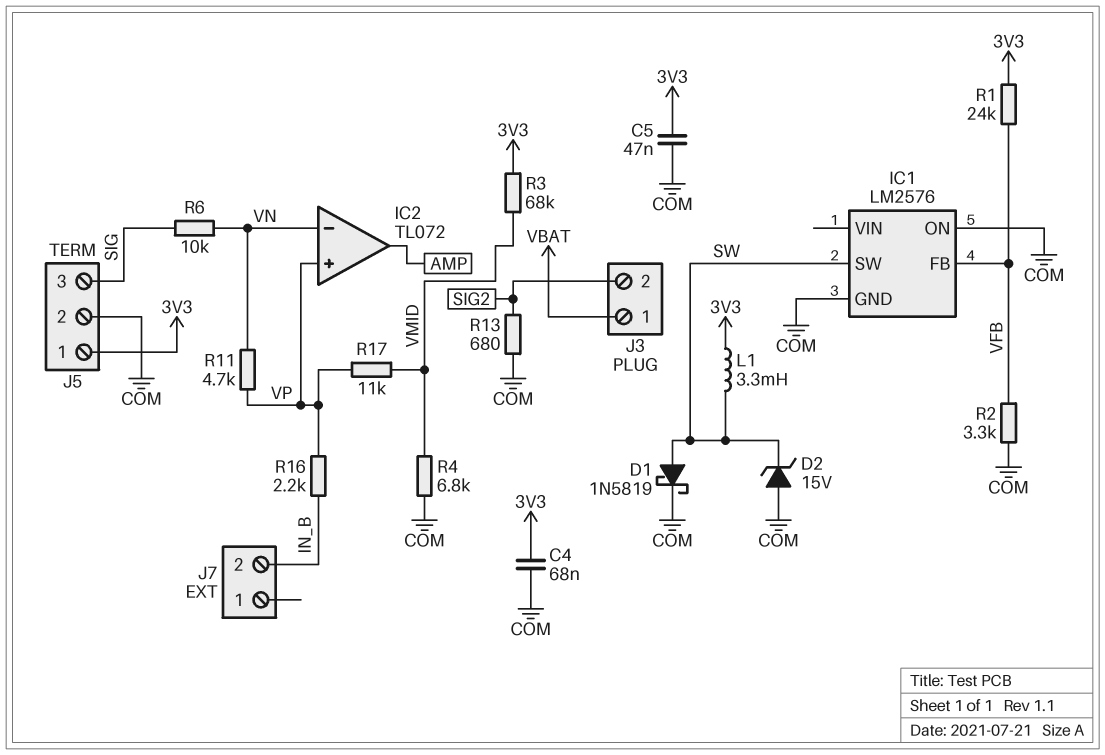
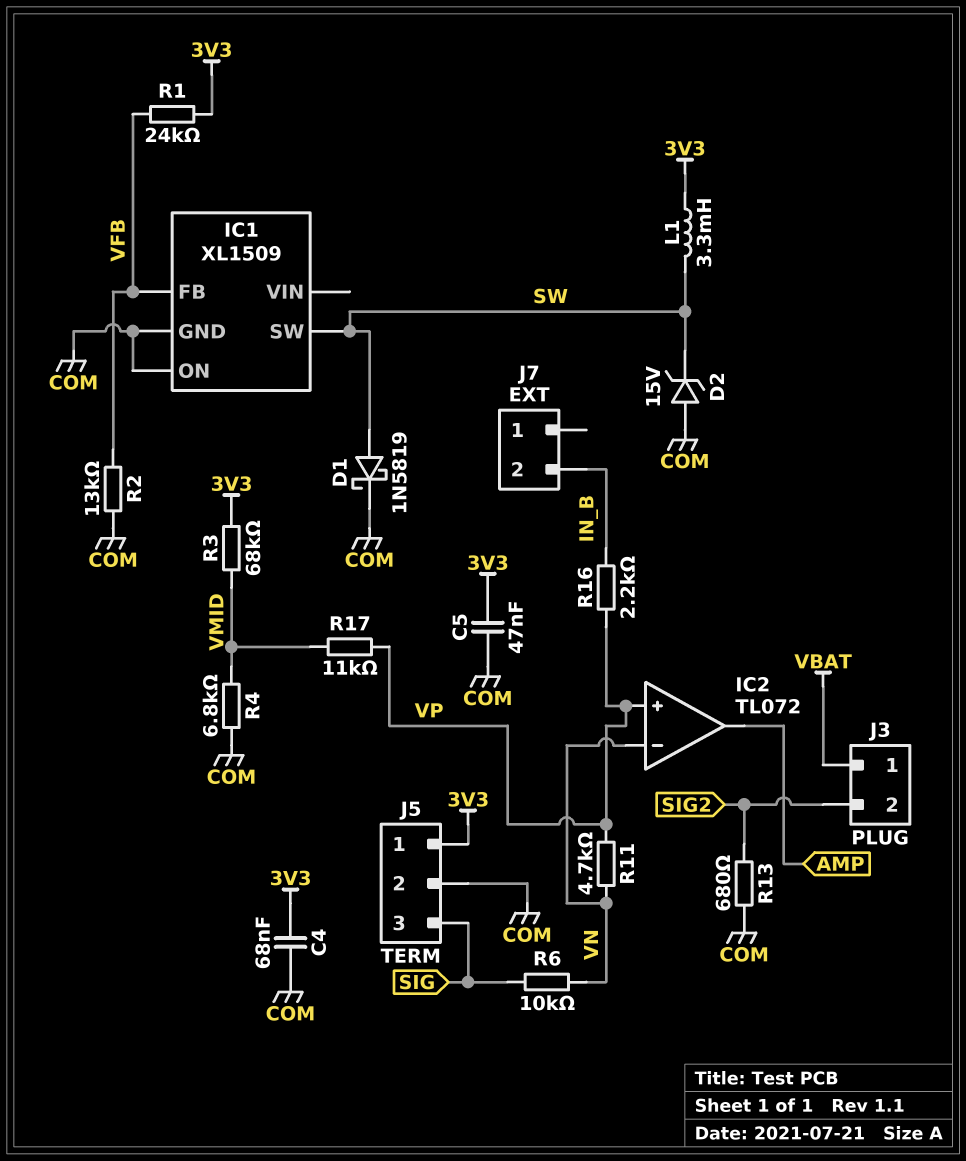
IC1: LM2576 -> XL1509
R2: 3.3k (COM, VFB) -> 13k (COM, VFB)

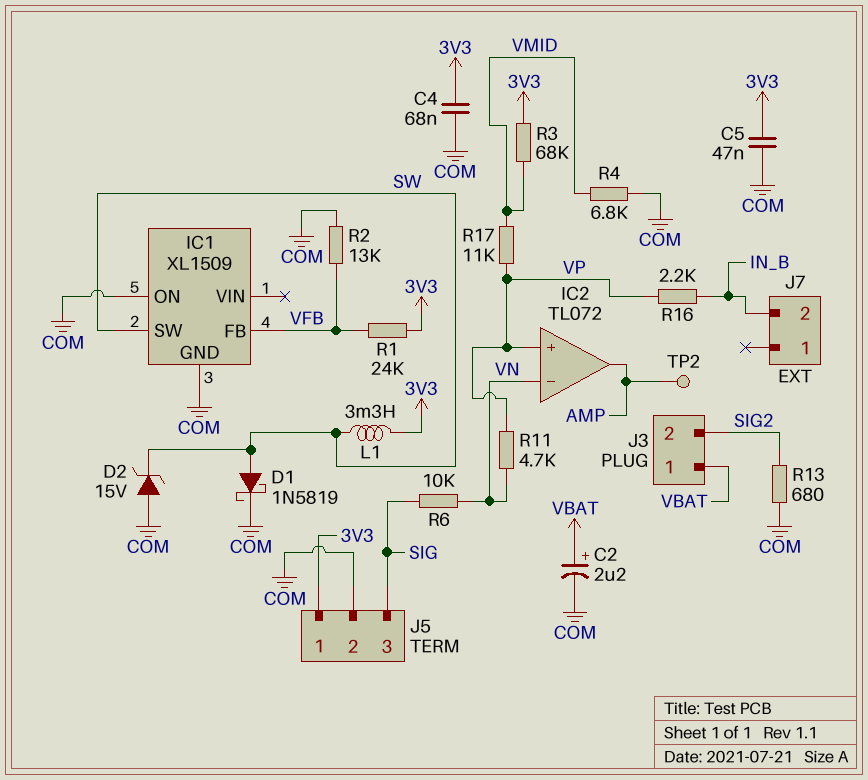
C2: none -> 2.2uF (plus VBAT, minus COM)
TP2: none -> test point (AMP)

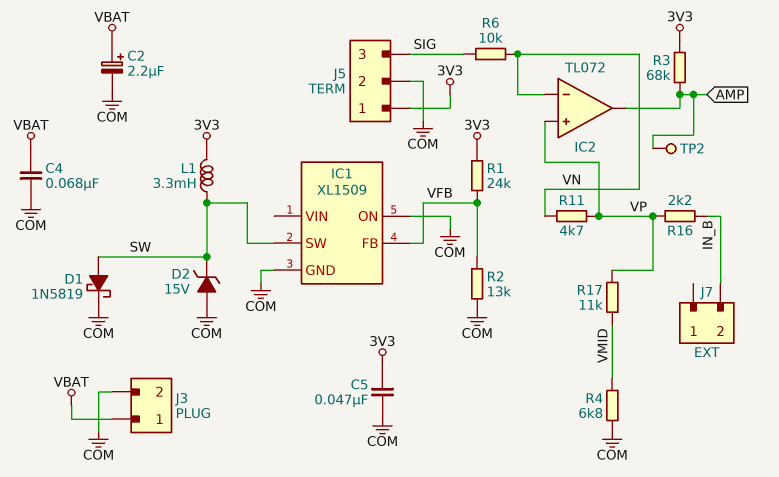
C4: 68nF (3V3, COM) -> 68nF (COM, VBAT)
J3 pin 2: SIG2 -> COM
R3: 68k (3V3, VMID) -> 68k (3V3, AMP)
R13: 680 (COM, SIG2) -> none

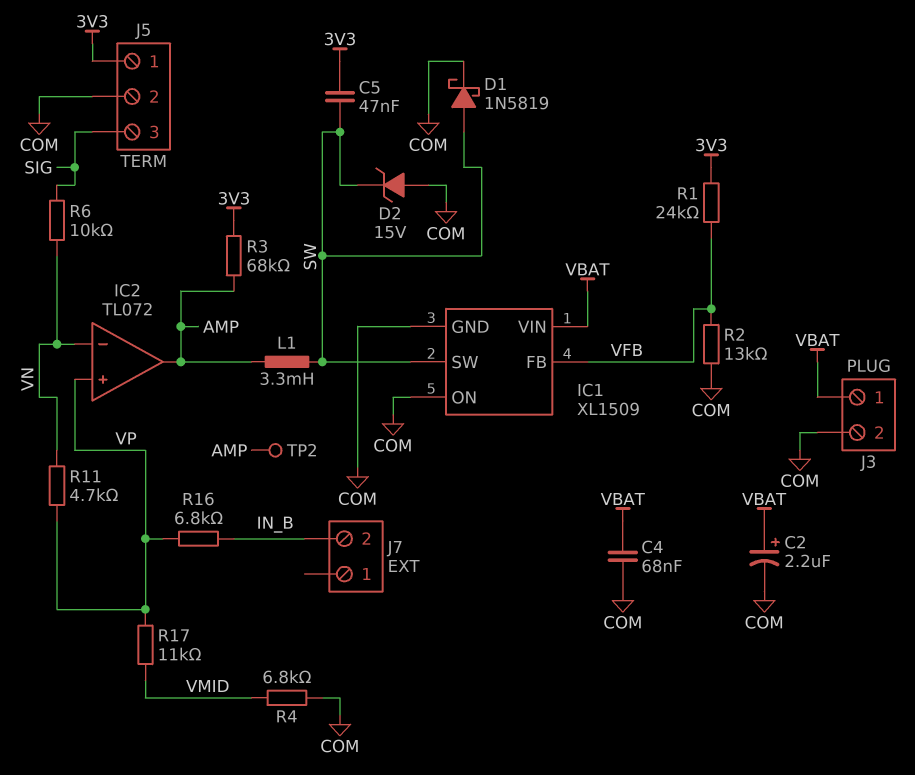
C5: 47nF (3V3, COM) -> 47nF (3V3, SW)
IC1 pin VIN: none -> VBAT
L1: 3.3mH (3V3, SW) -> 3.3mH (AMP, SW)
R16: 2.2k (IN_B, VP) -> 6.8k (IN_B, VP)

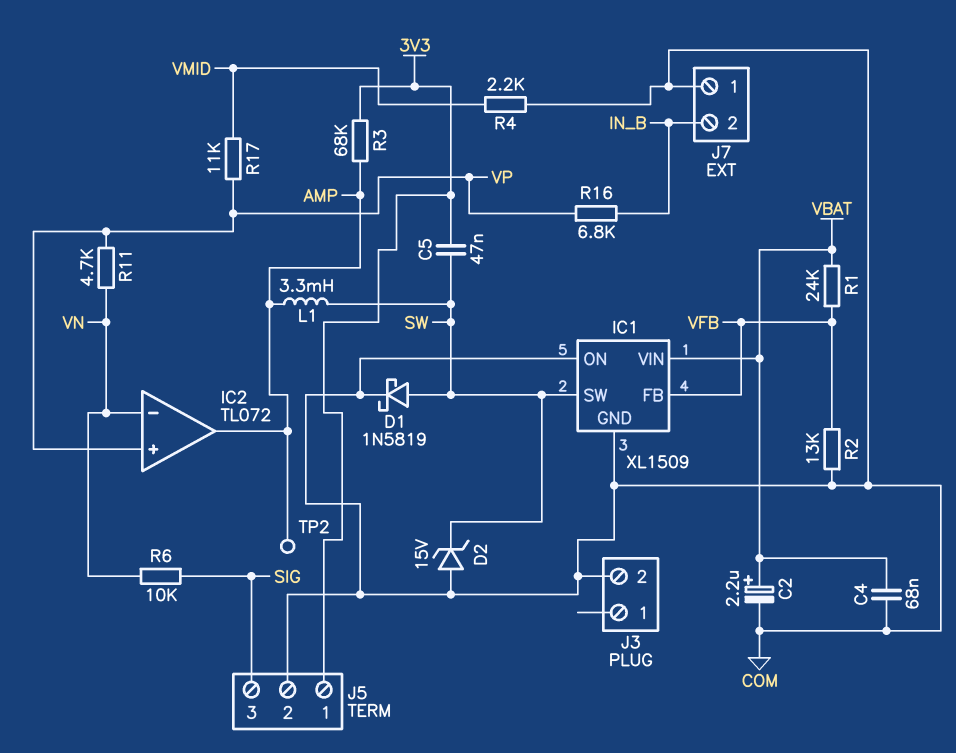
J3 pin 1: VBAT -> none
J7 pin 1: none -> COM
R1: 24k (3V3, VFB) -> 24k (VBAT, VFB)
R4: 6.8k (COM, VMID) -> 2.2k (COM, VMID)

